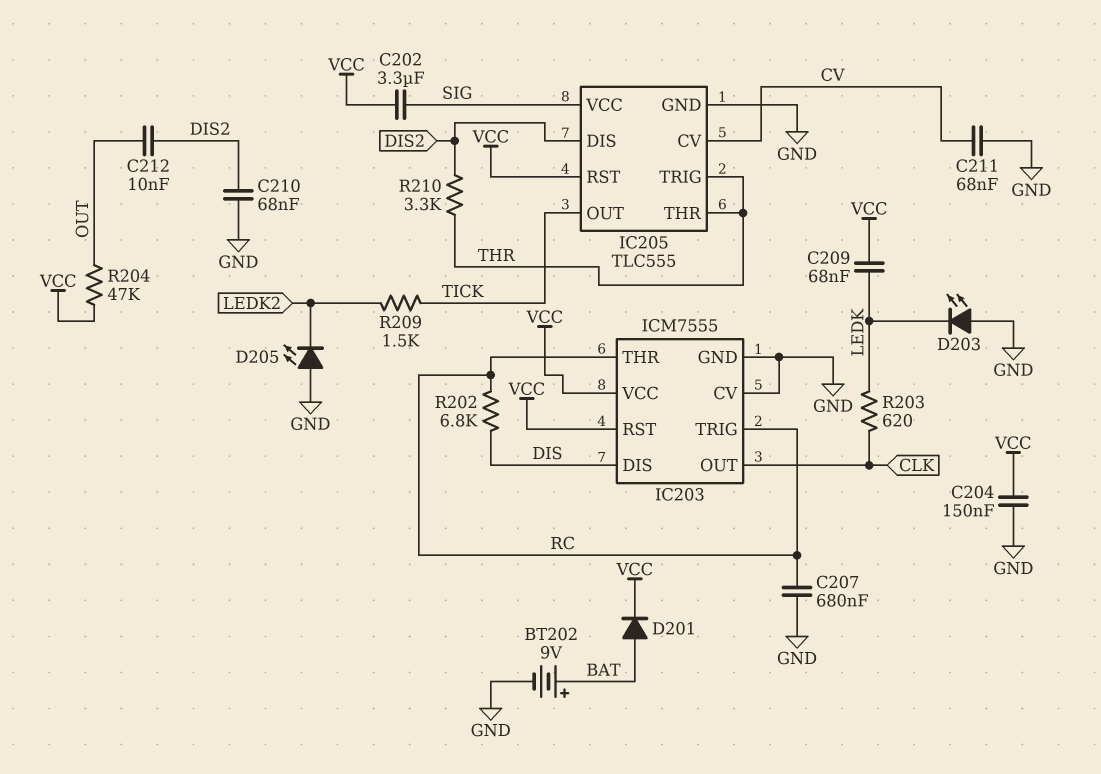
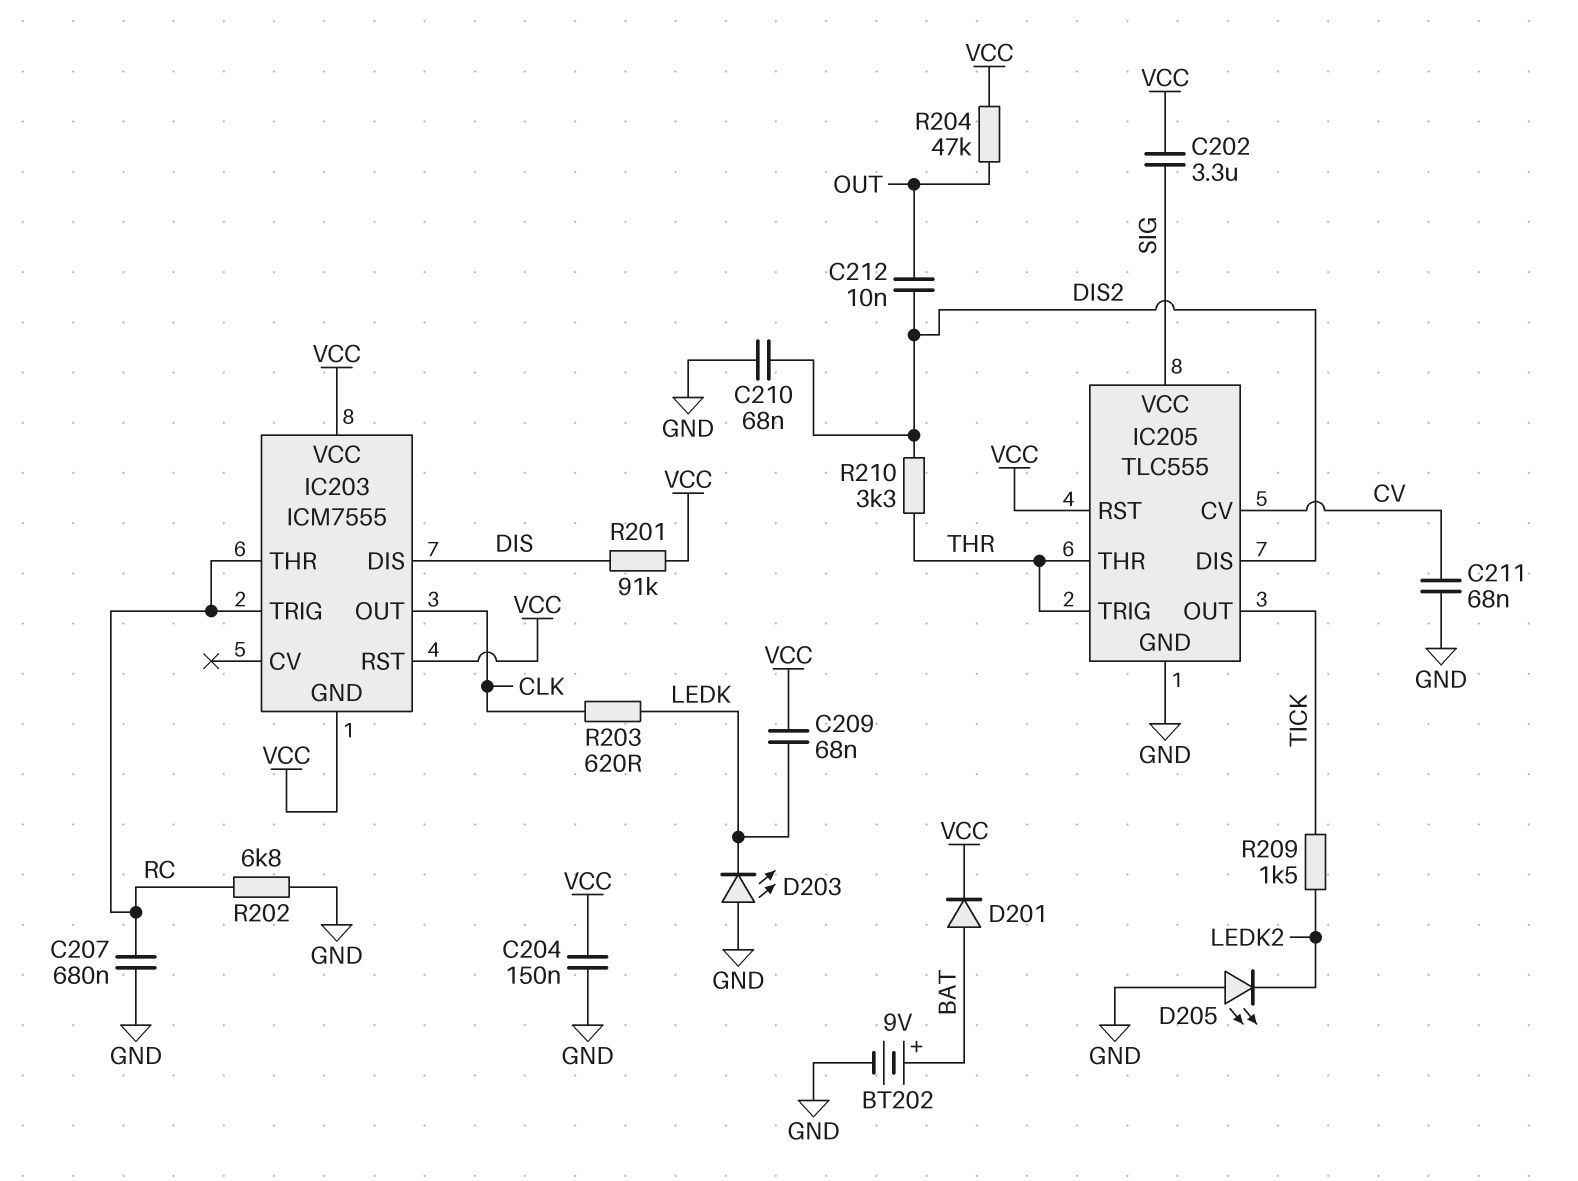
IC203 pin CV: GND -> none
IC203 pin GND: GND -> VCC
R201: none -> 91k (DIS, VCC)
R202: 6.8k (DIS, RC) -> 6.8k (GND, RC)

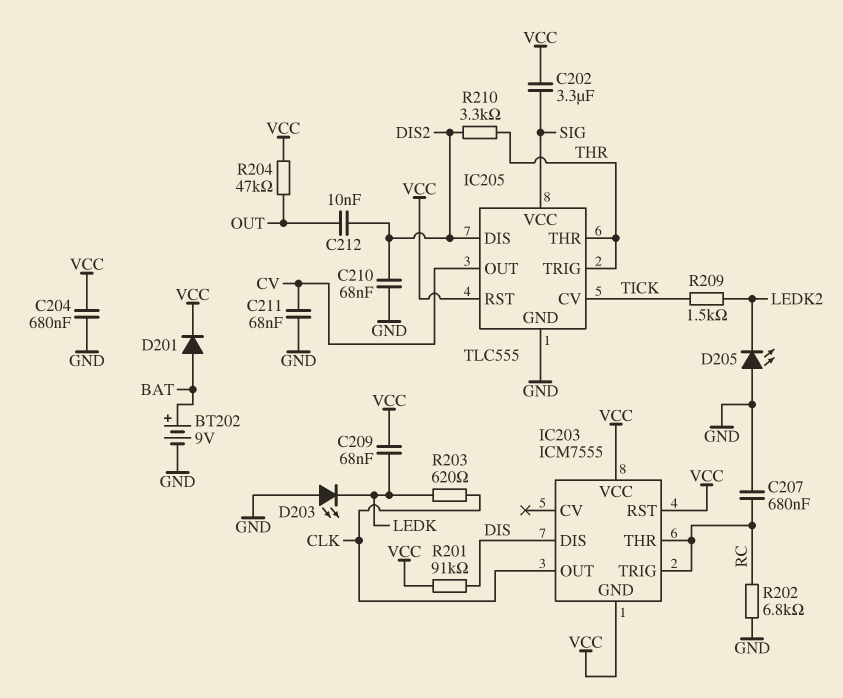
C204: 150nF (GND, VCC) -> 680nF (GND, VCC)
IC205 pin CV: CV -> TICK
IC205 pin OUT: TICK -> CV

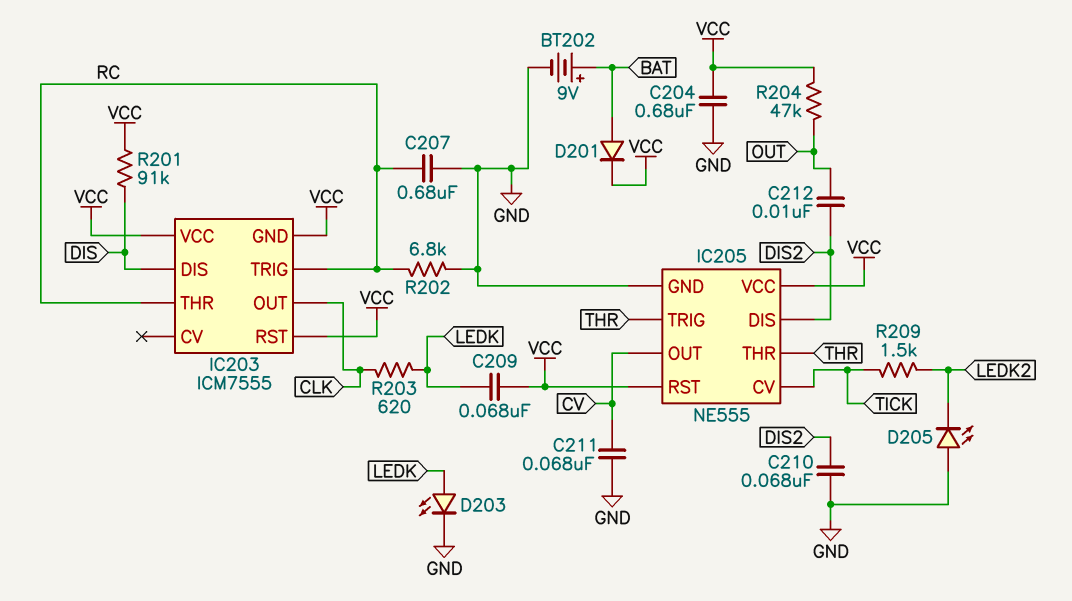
C202: 3.3uF (SIG, VCC) -> none
D203: LED (A GND, K LEDK) -> LED (A LEDK, K GND)
IC205: TLC555 -> NE555
IC205 pin VCC: SIG -> VCC
R210: 3.3k (DIS2, THR) -> none

